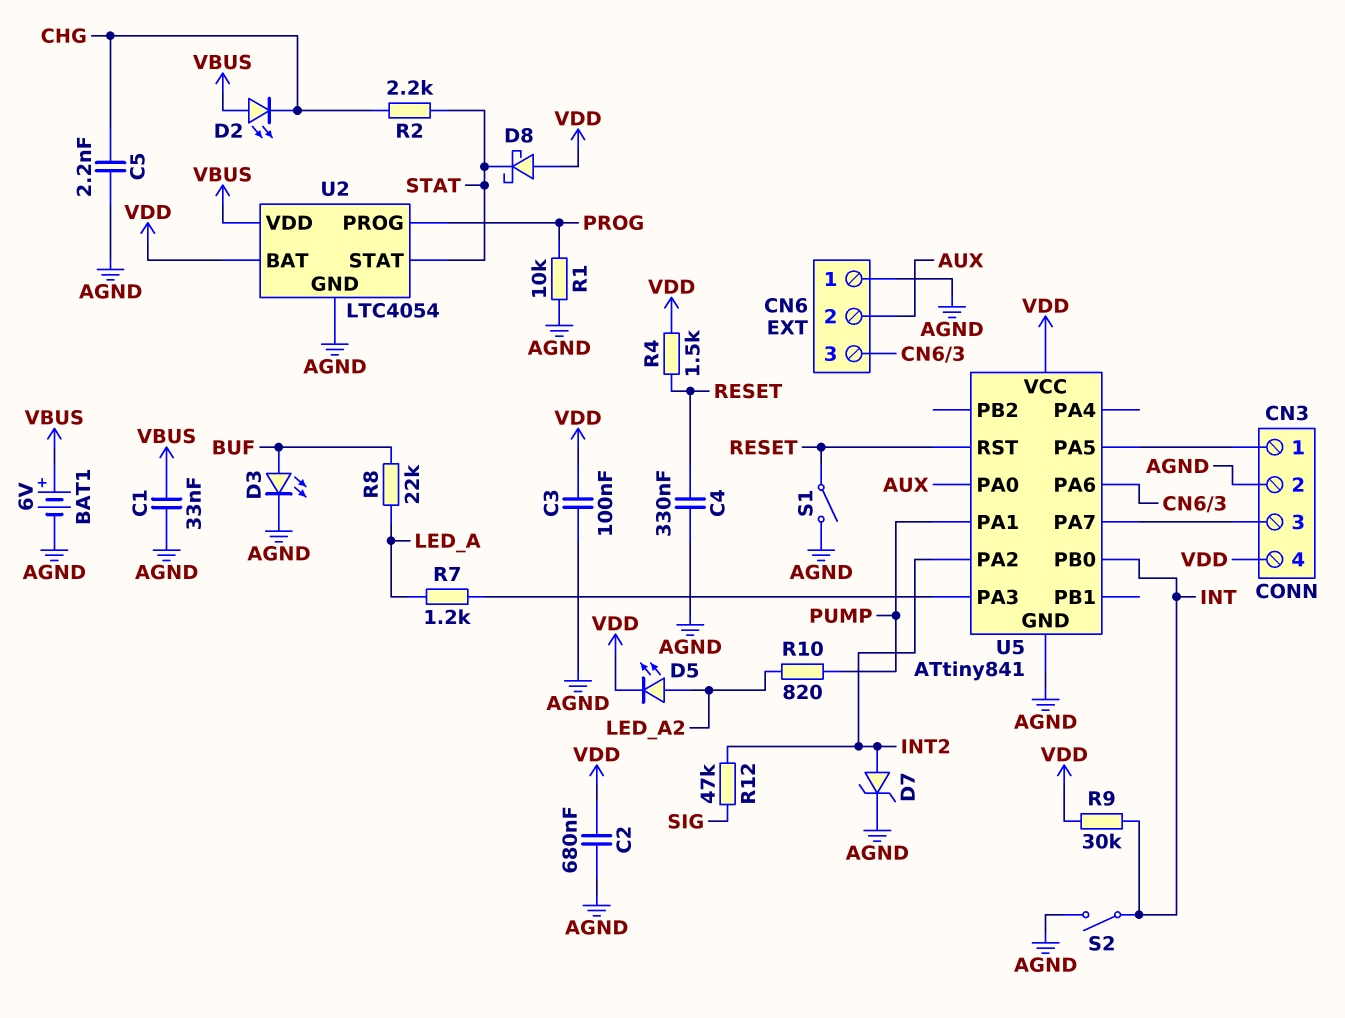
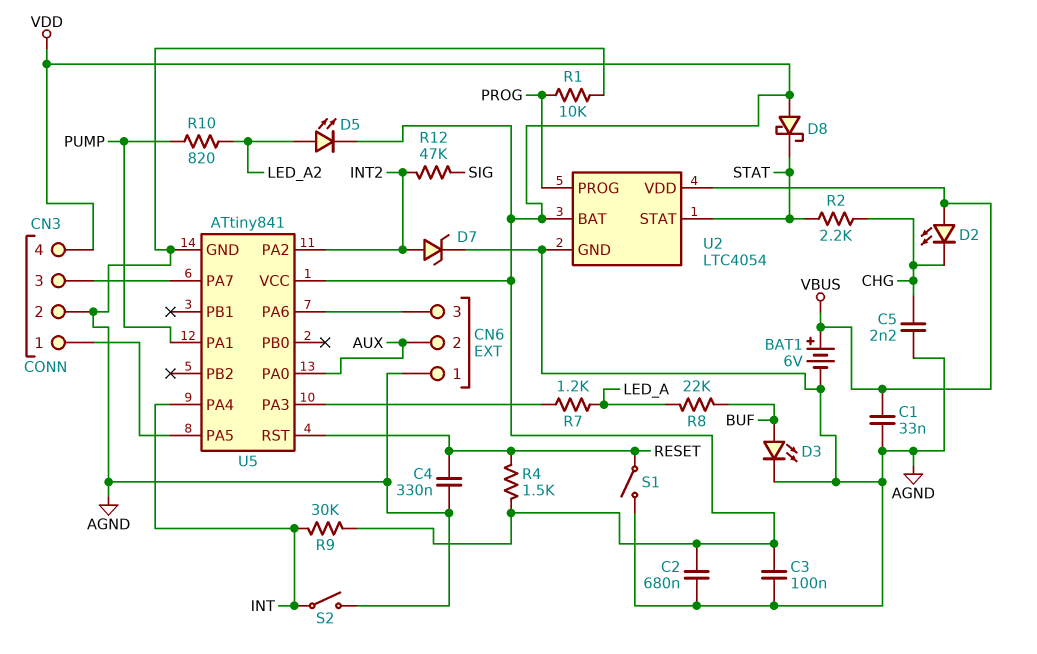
U5 pin PA4: none -> INT
U5 pin PB0: INT -> none

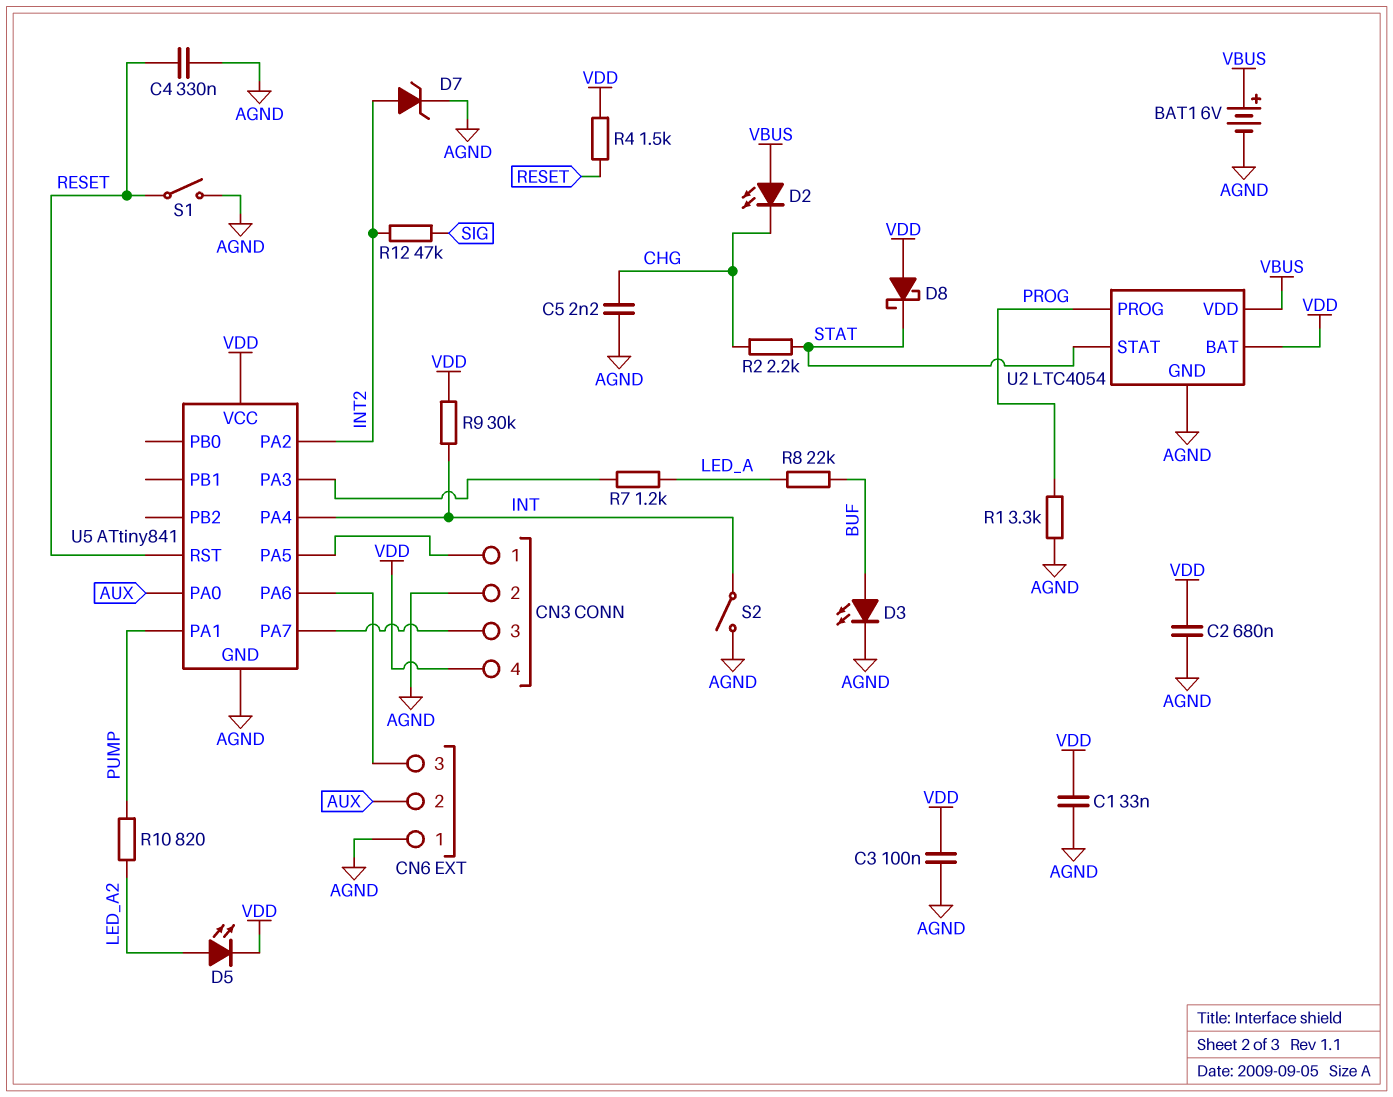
C1: 33nF (AGND, VBUS) -> 33nF (AGND, VDD)
R1: 10k (AGND, PROG) -> 3.3k (AGND, PROG)

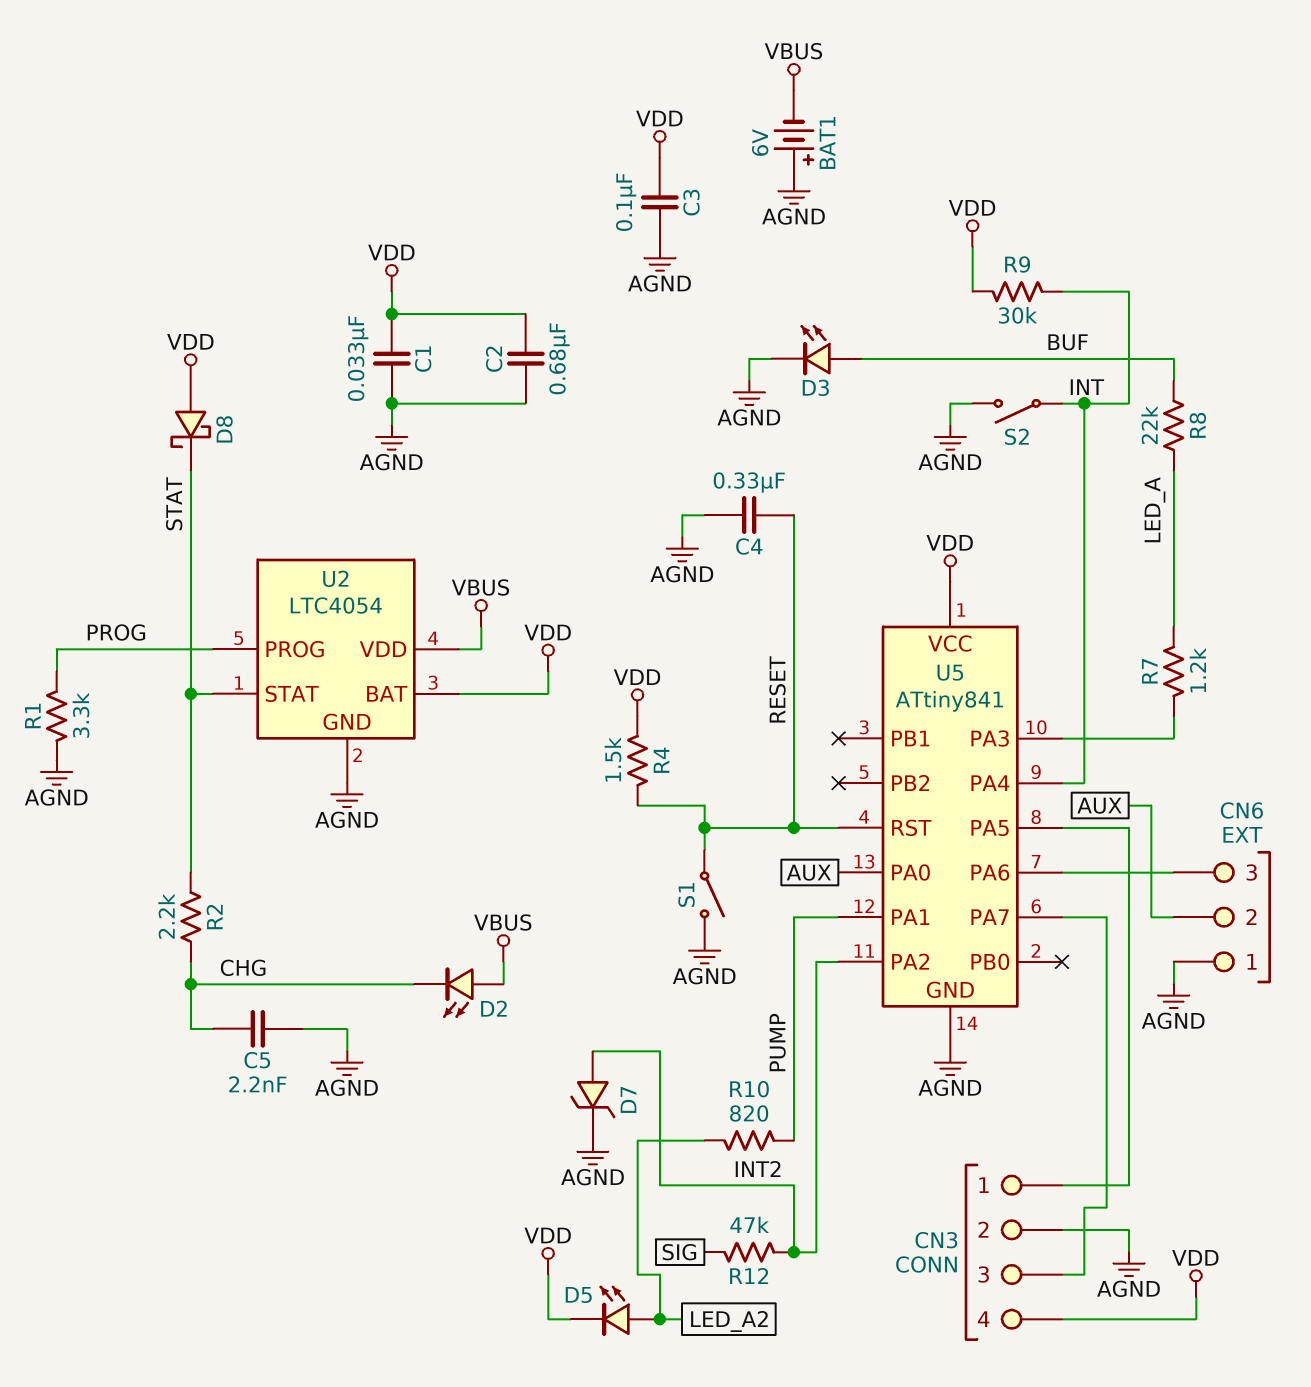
BAT1: 6V (plus VBUS, minus AGND) -> 6V (plus AGND, minus VBUS)

